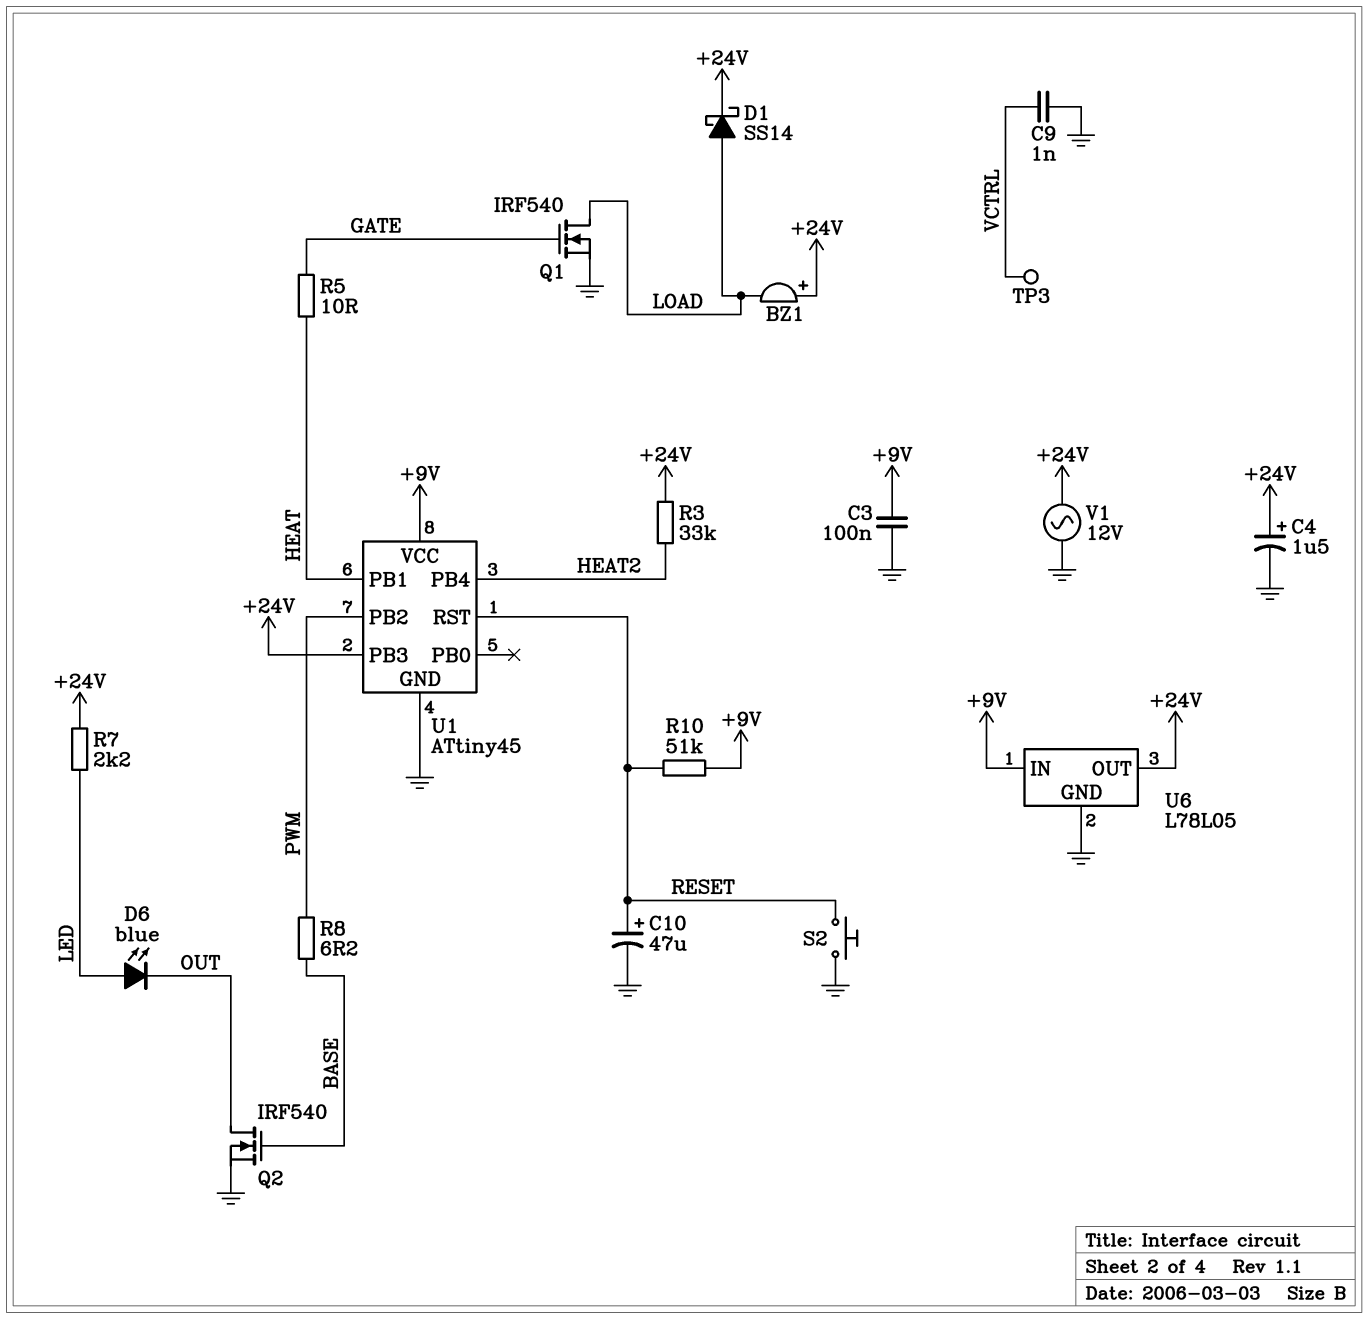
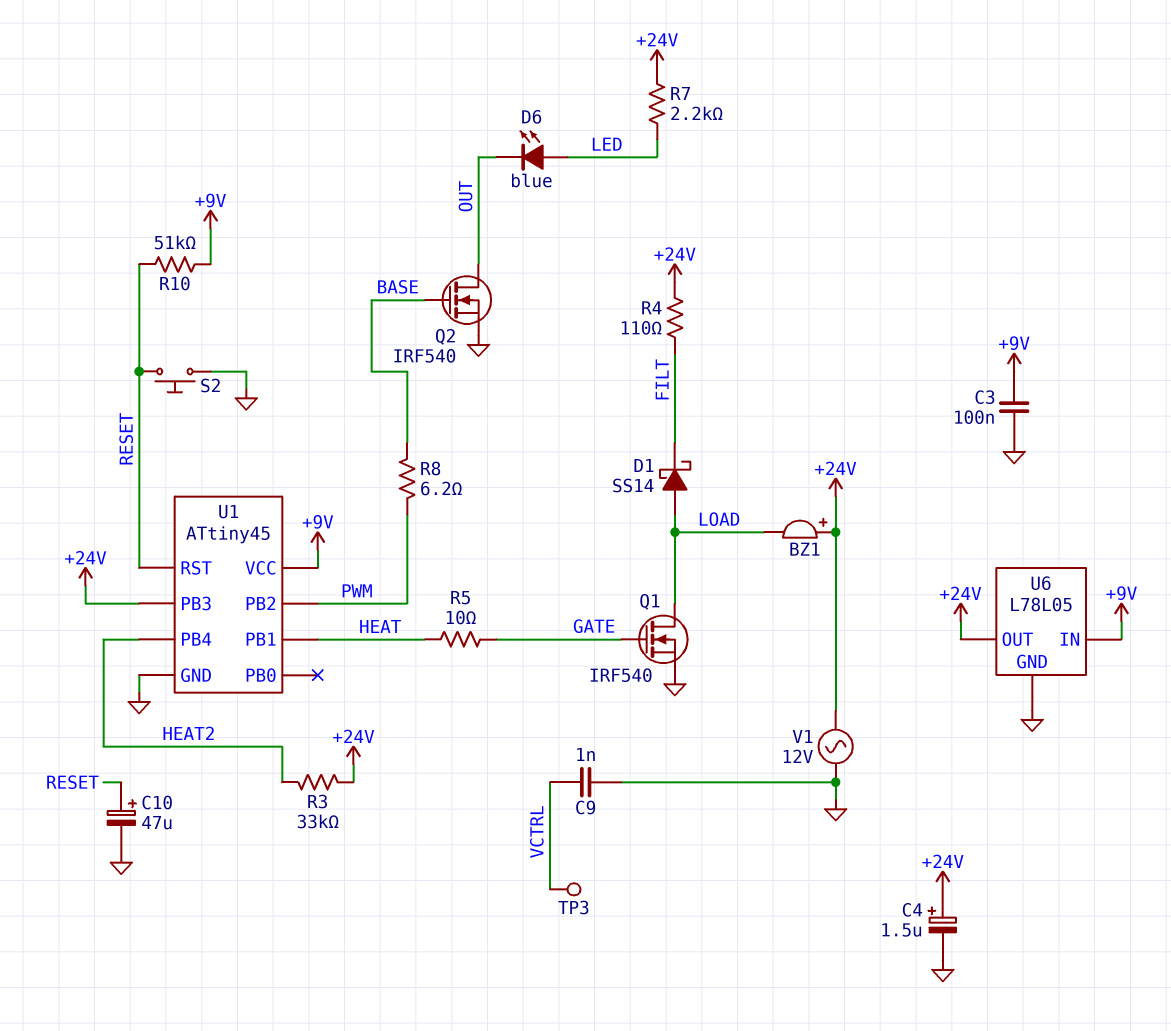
D1: schottky SS14 (A LOAD, K +24V) -> schottky SS14 (A LOAD, K FILT)
R4: none -> 110 (+24V, FILT)

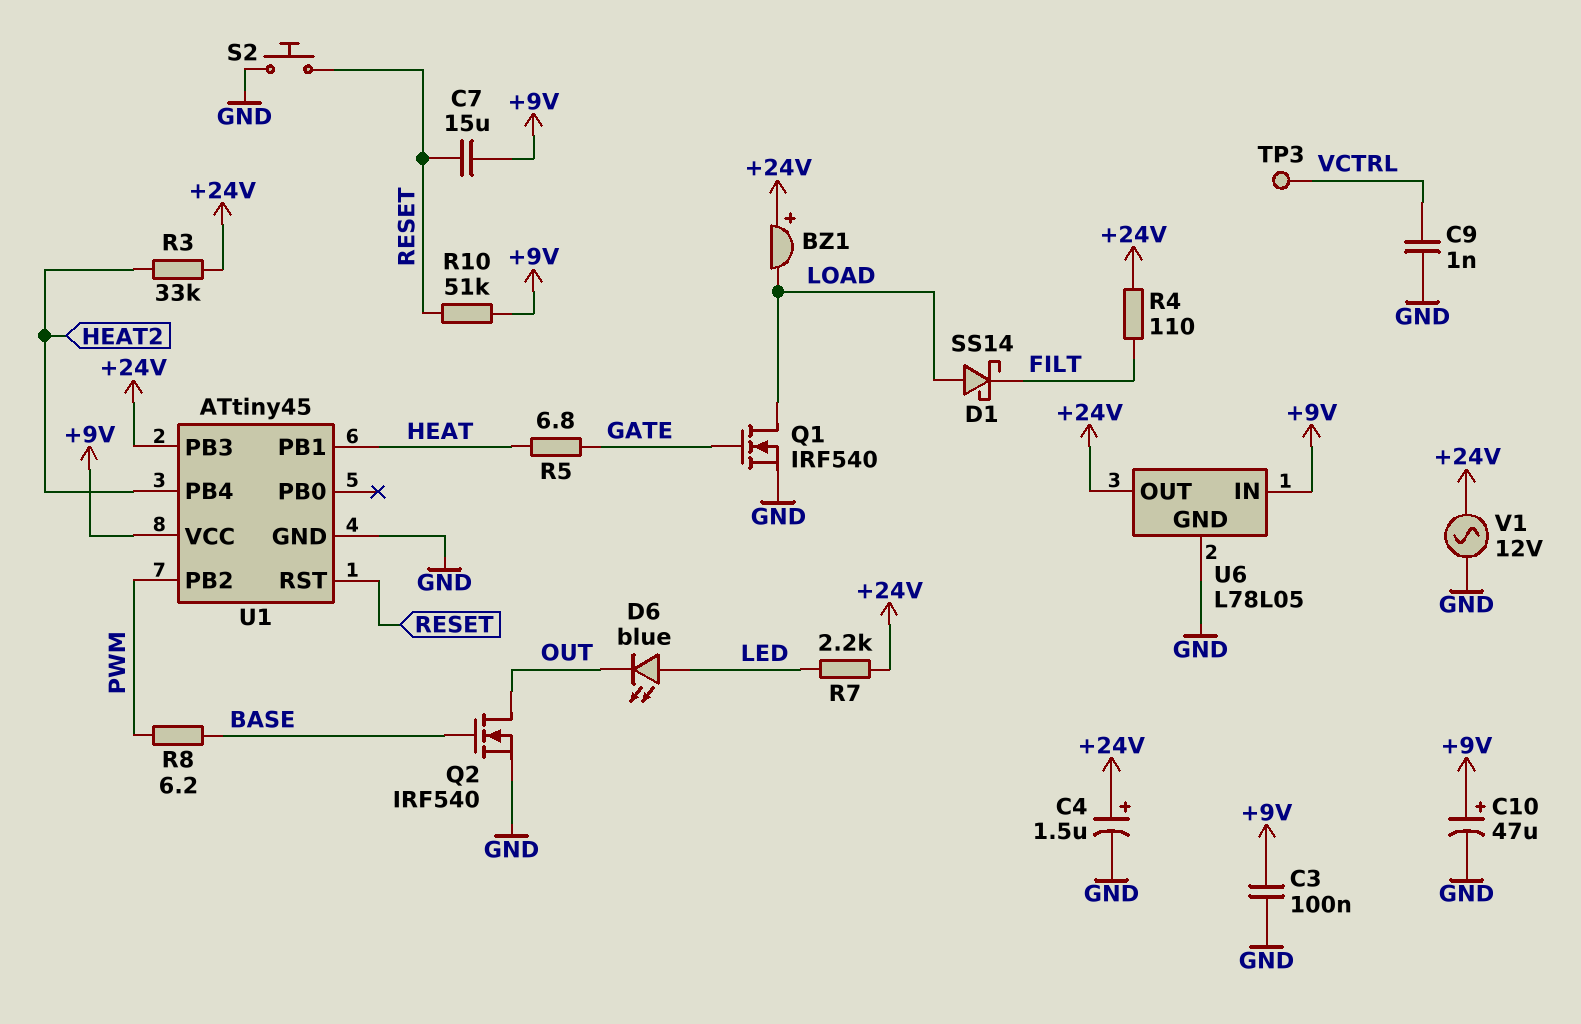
C7: none -> 15uF (+9V, RESET)
C10: 47uF (plus RESET, minus GND) -> 47uF (plus +9V, minus GND)
R5: 10 (GATE, HEAT) -> 6.8 (GATE, HEAT)

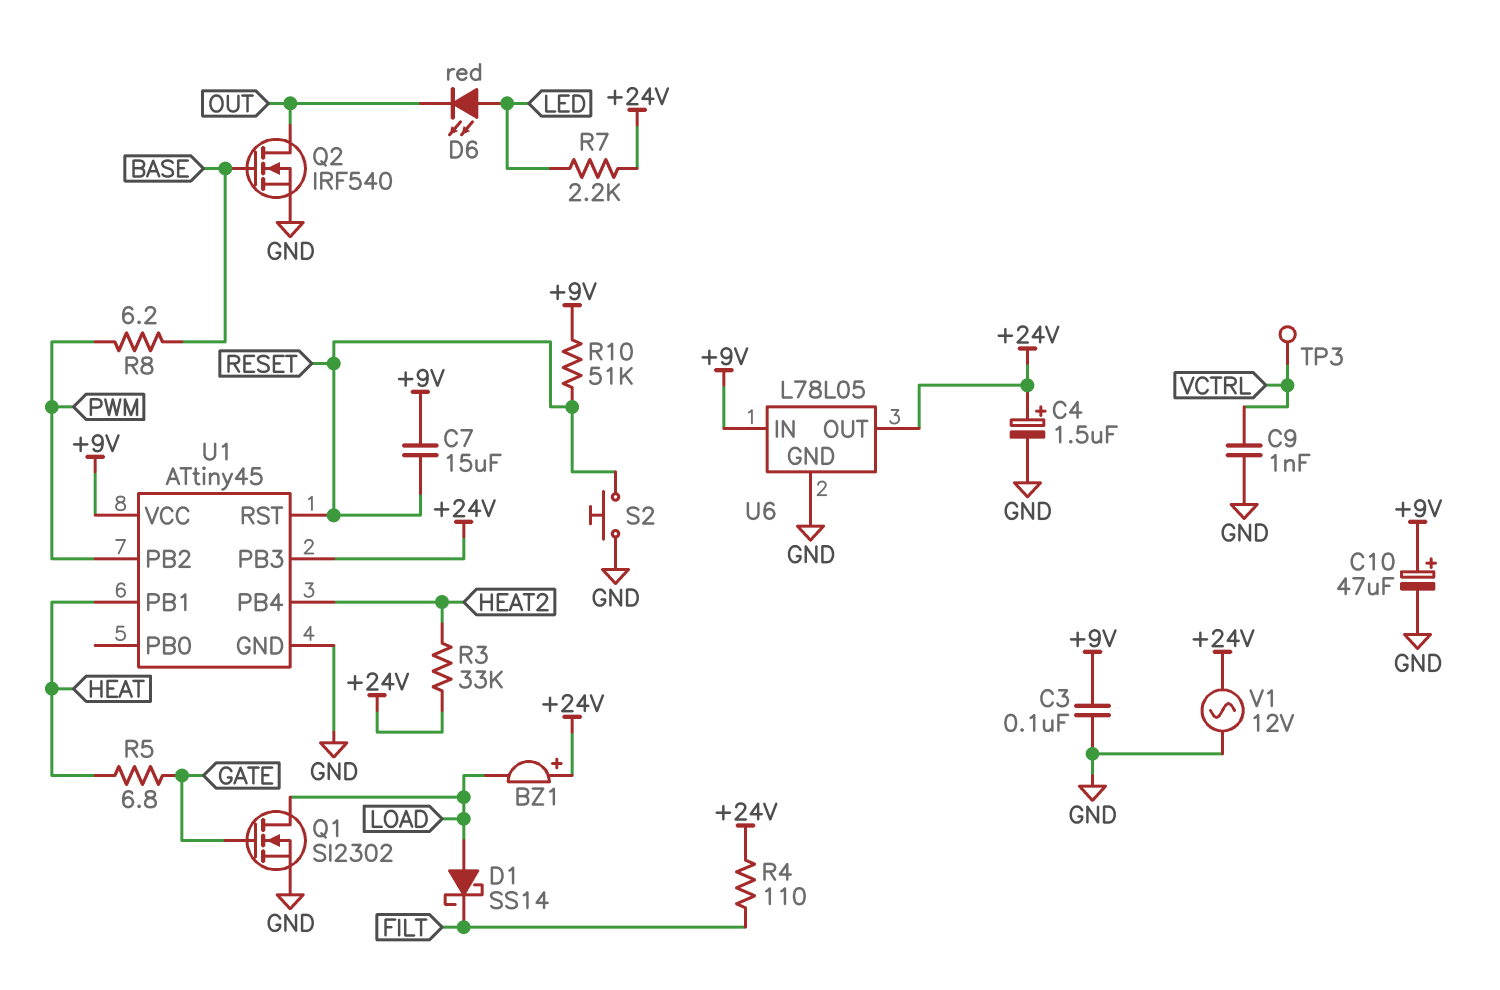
D6: LED blue (A LED, K OUT) -> LED red (A LED, K OUT)
Q1: NMOS IRF540 (G GATE, D LOAD, S GND) -> NMOS SI2302 (G GATE, D LOAD, S GND)

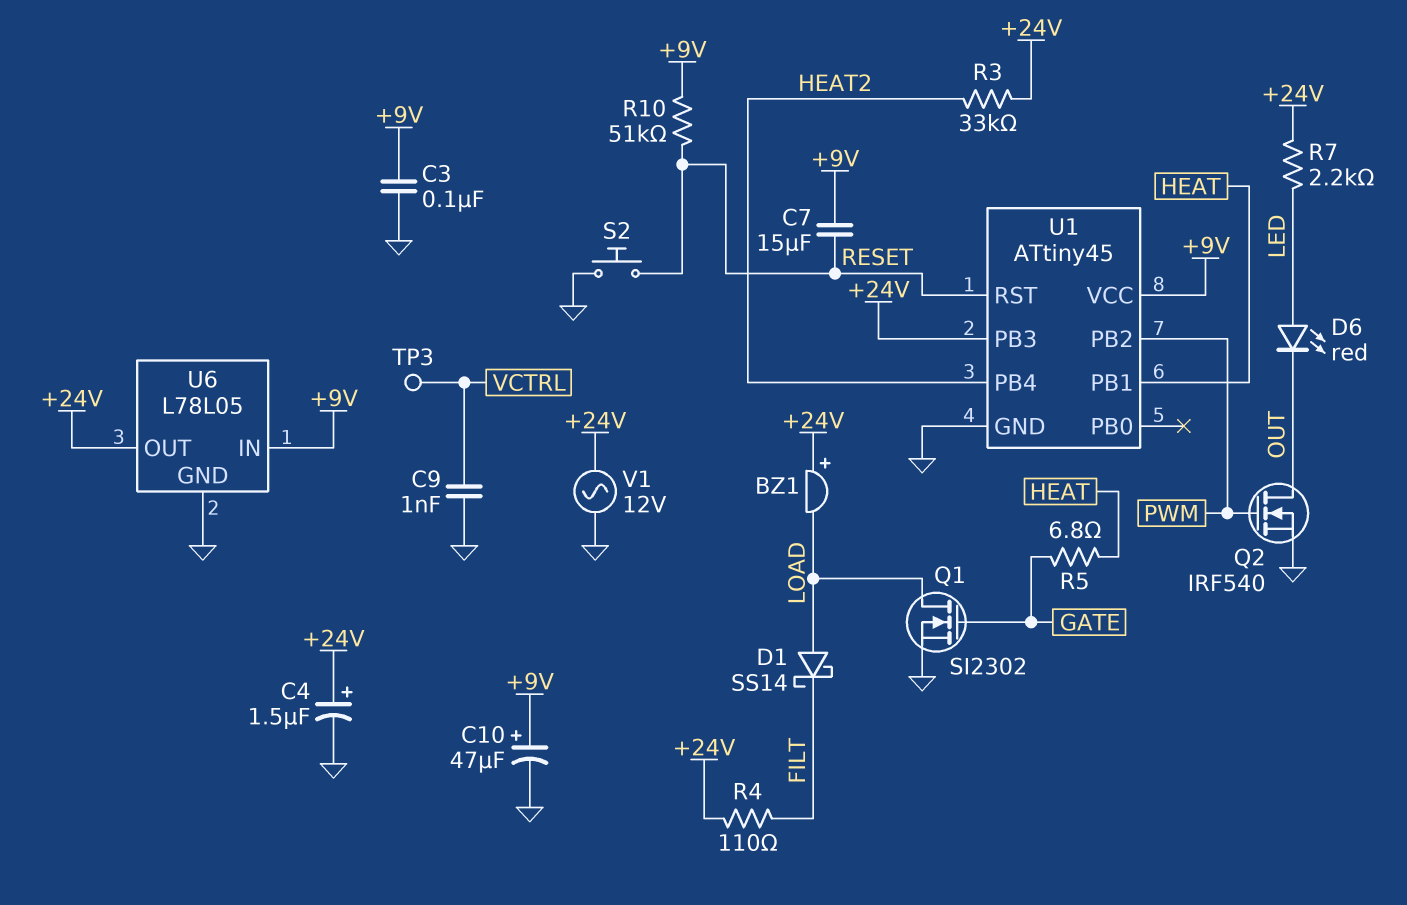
Q2: NMOS IRF540 (G BASE, D OUT, S GND) -> NMOS IRF540 (G PWM, D OUT, S GND)
R8: 6.2 (BASE, PWM) -> none

